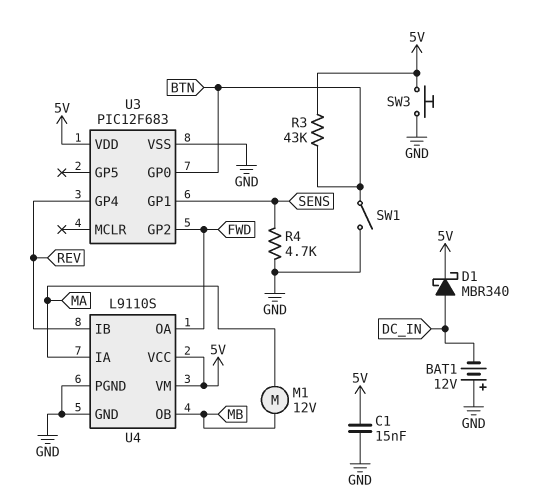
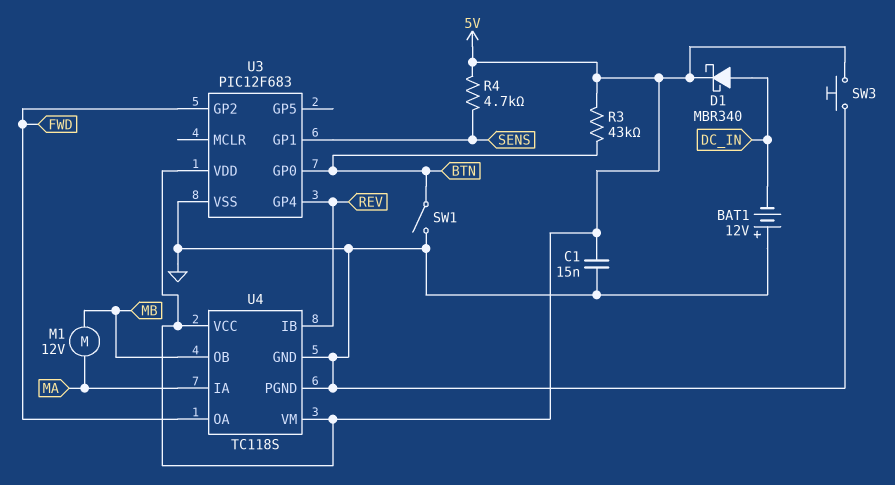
R4: 4.7k (GND, SENS) -> 4.7k (5V, SENS)
U4: L9110S -> TC118S

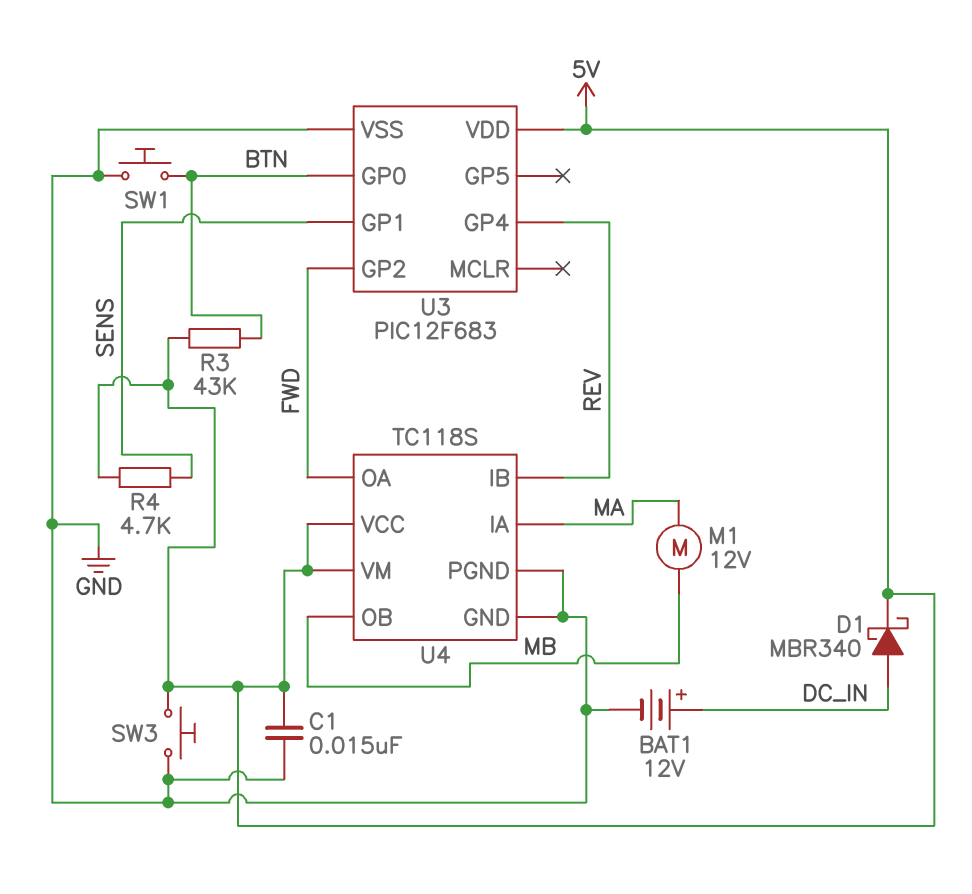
BAT1: 12V (plus GND, minus DC_IN) -> 12V (plus DC_IN, minus GND)
SW1: switch (BTN, GND) -> button (BTN, GND)

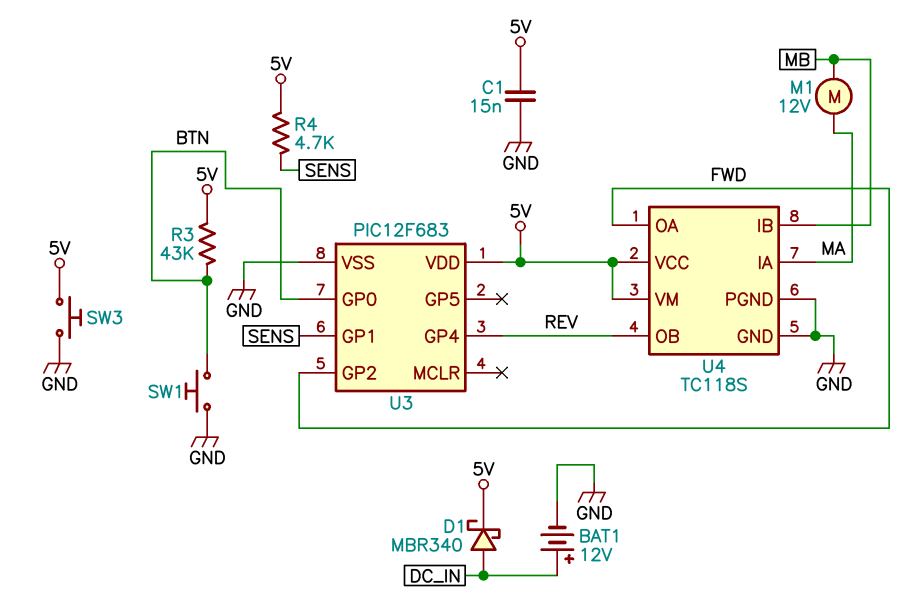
U4 pin IB: REV -> MB
U4 pin OB: MB -> REV

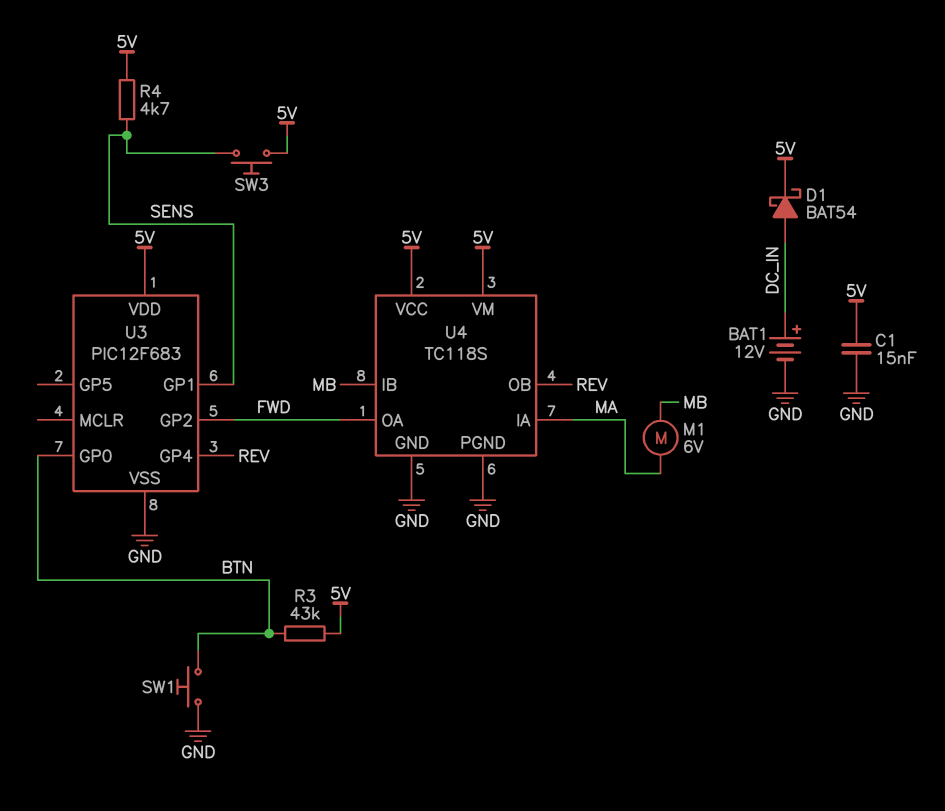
D1: schottky MBR340 (A DC_IN, K 5V) -> schottky BAT54 (A DC_IN, K 5V)
M1: motor 12V (MA, MB) -> motor 6V (MA, MB)
SW3: button (5V, GND) -> button (5V, SENS)

